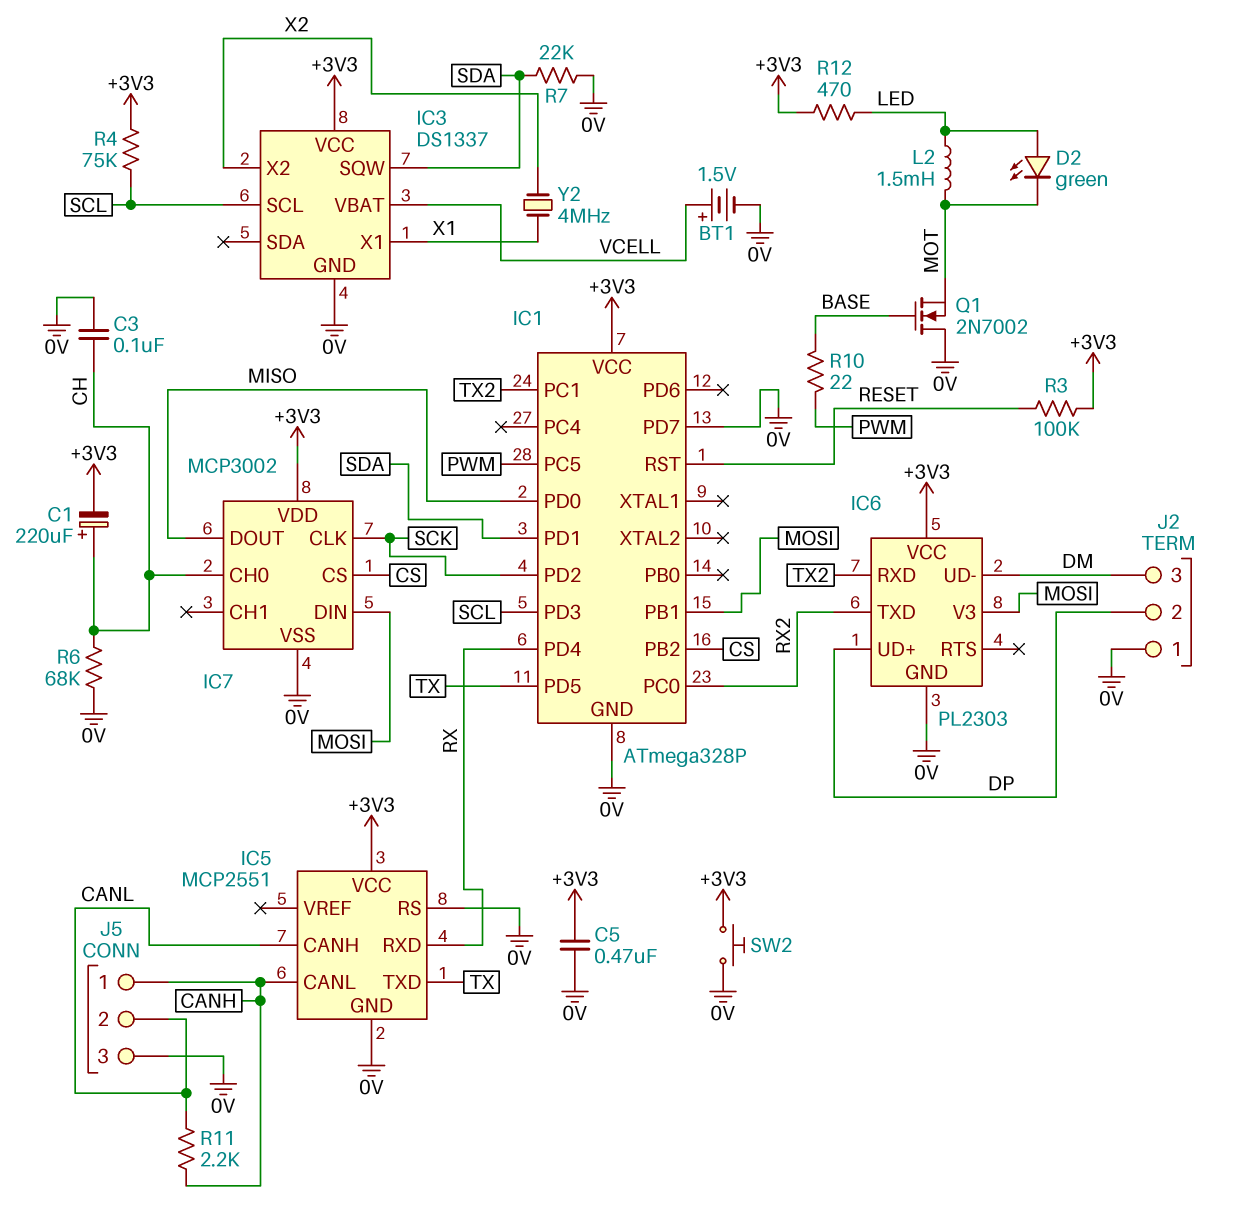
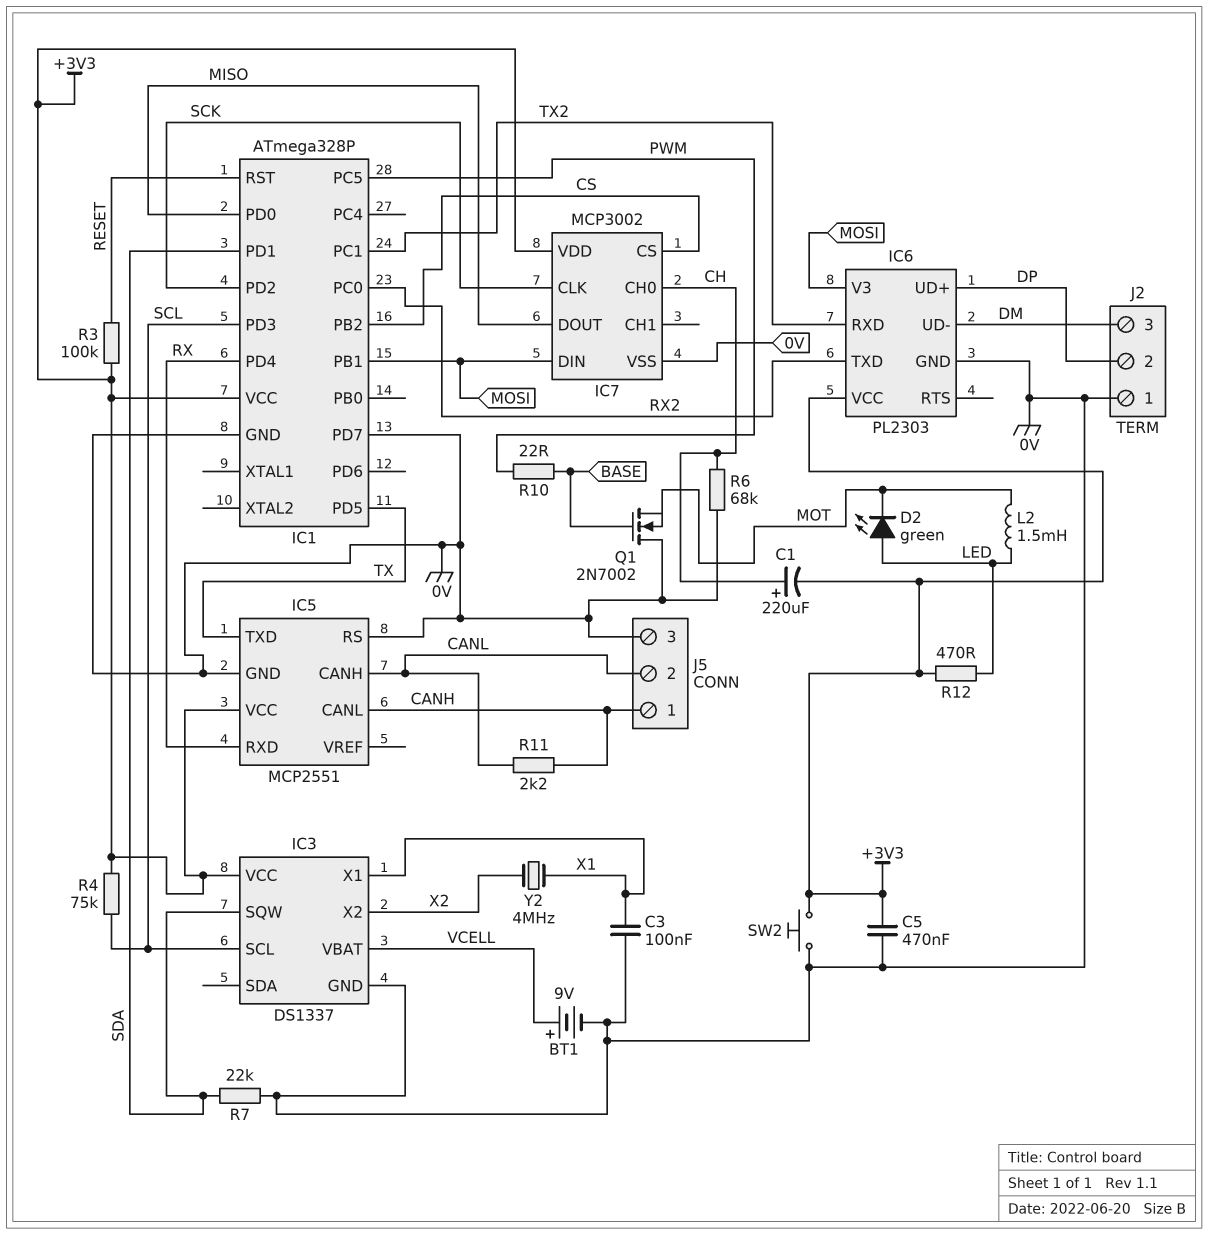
BT1: 1.5V (plus VCELL, minus 0V) -> 9V (plus VCELL, minus 0V)
C3: 100nF (0V, CH) -> 100nF (0V, X1)

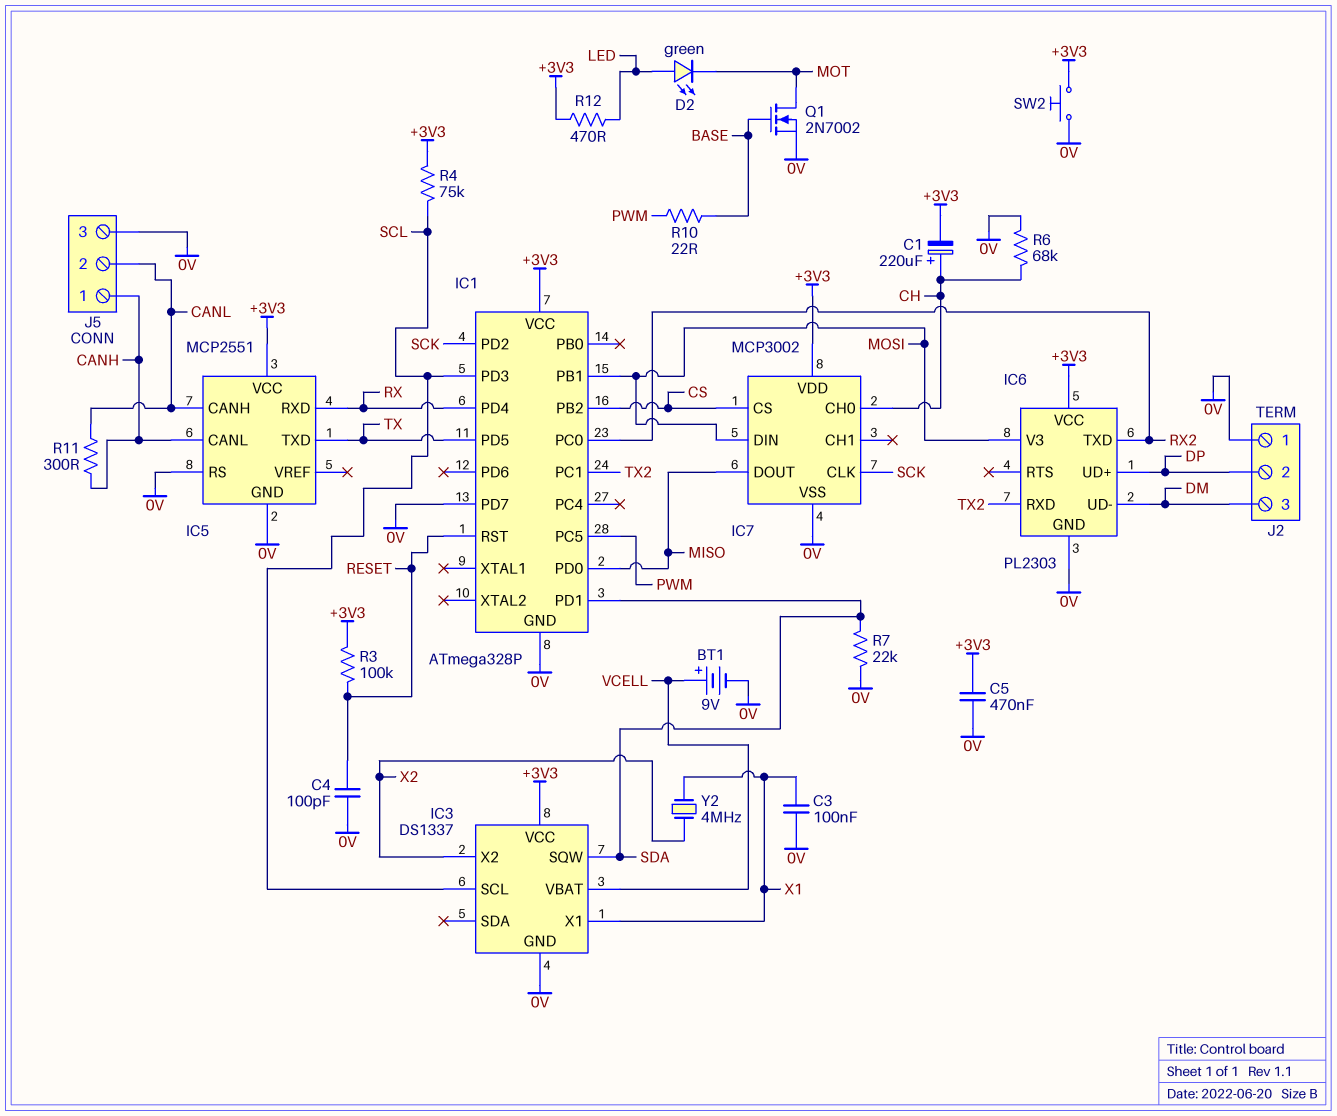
C4: none -> 100pF (0V, RESET)
L2: 1.5mH (LED, MOT) -> none
Q1: NMOS 2N7002 (G BASE, D 0V, S MOT) -> NMOS 2N7002 (G BASE, D MOT, S 0V)
R11: 2.2k (CANH, CANL) -> 300 (CANH, CANL)

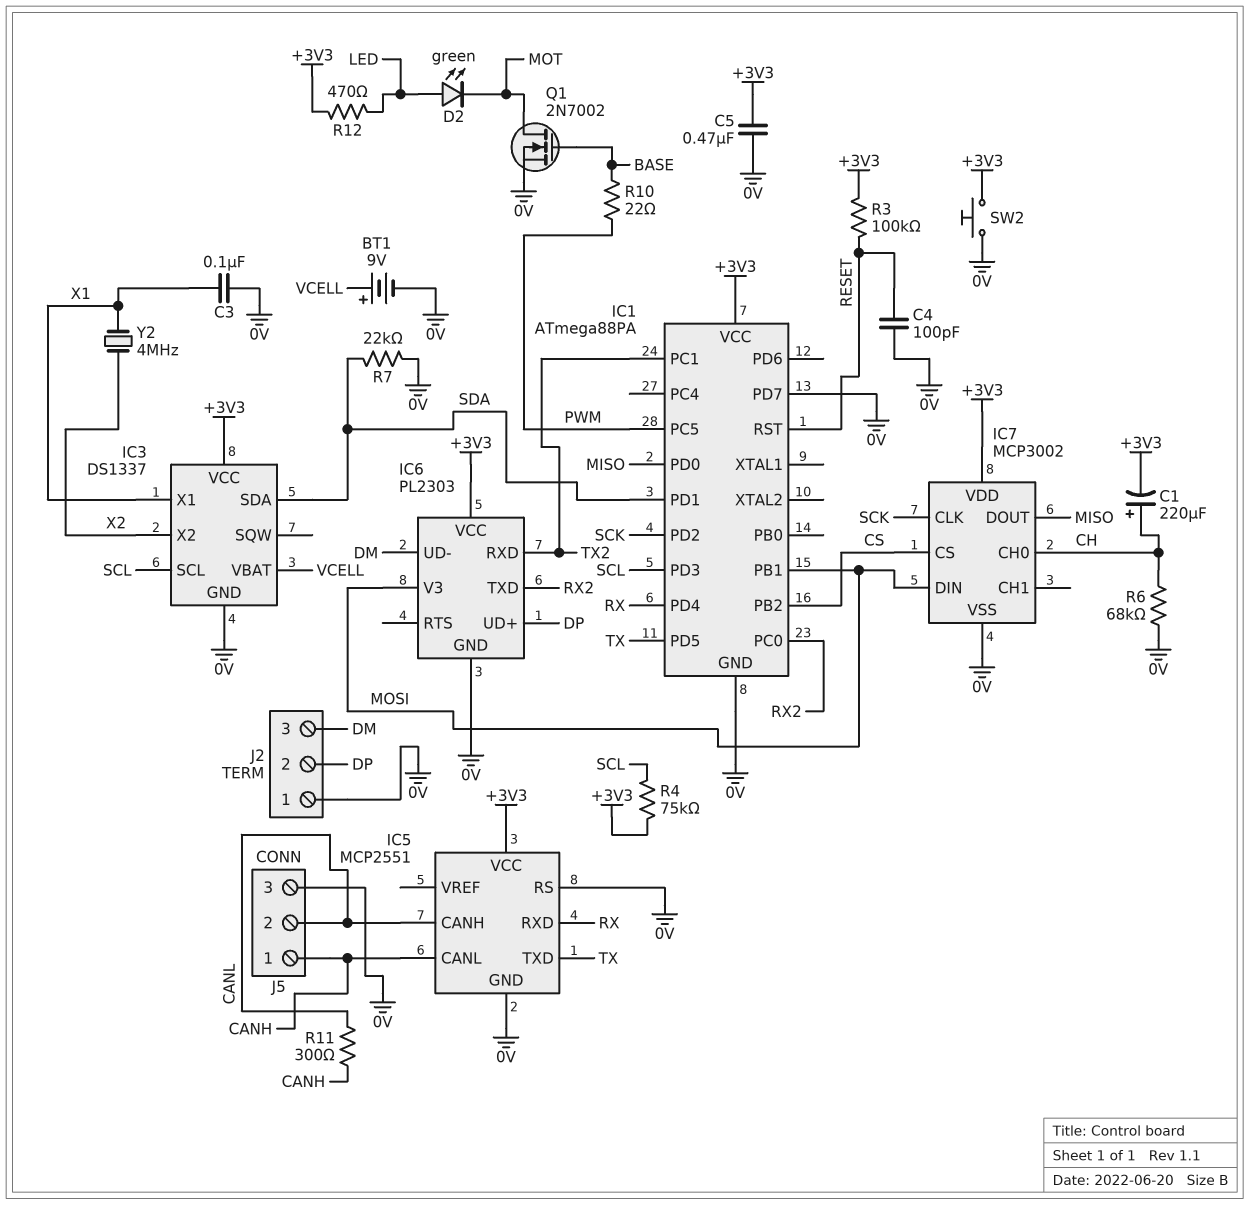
IC1: ATmega328P -> ATmega88PA
IC3 pin SDA: none -> SDA
IC3 pin SQW: SDA -> none

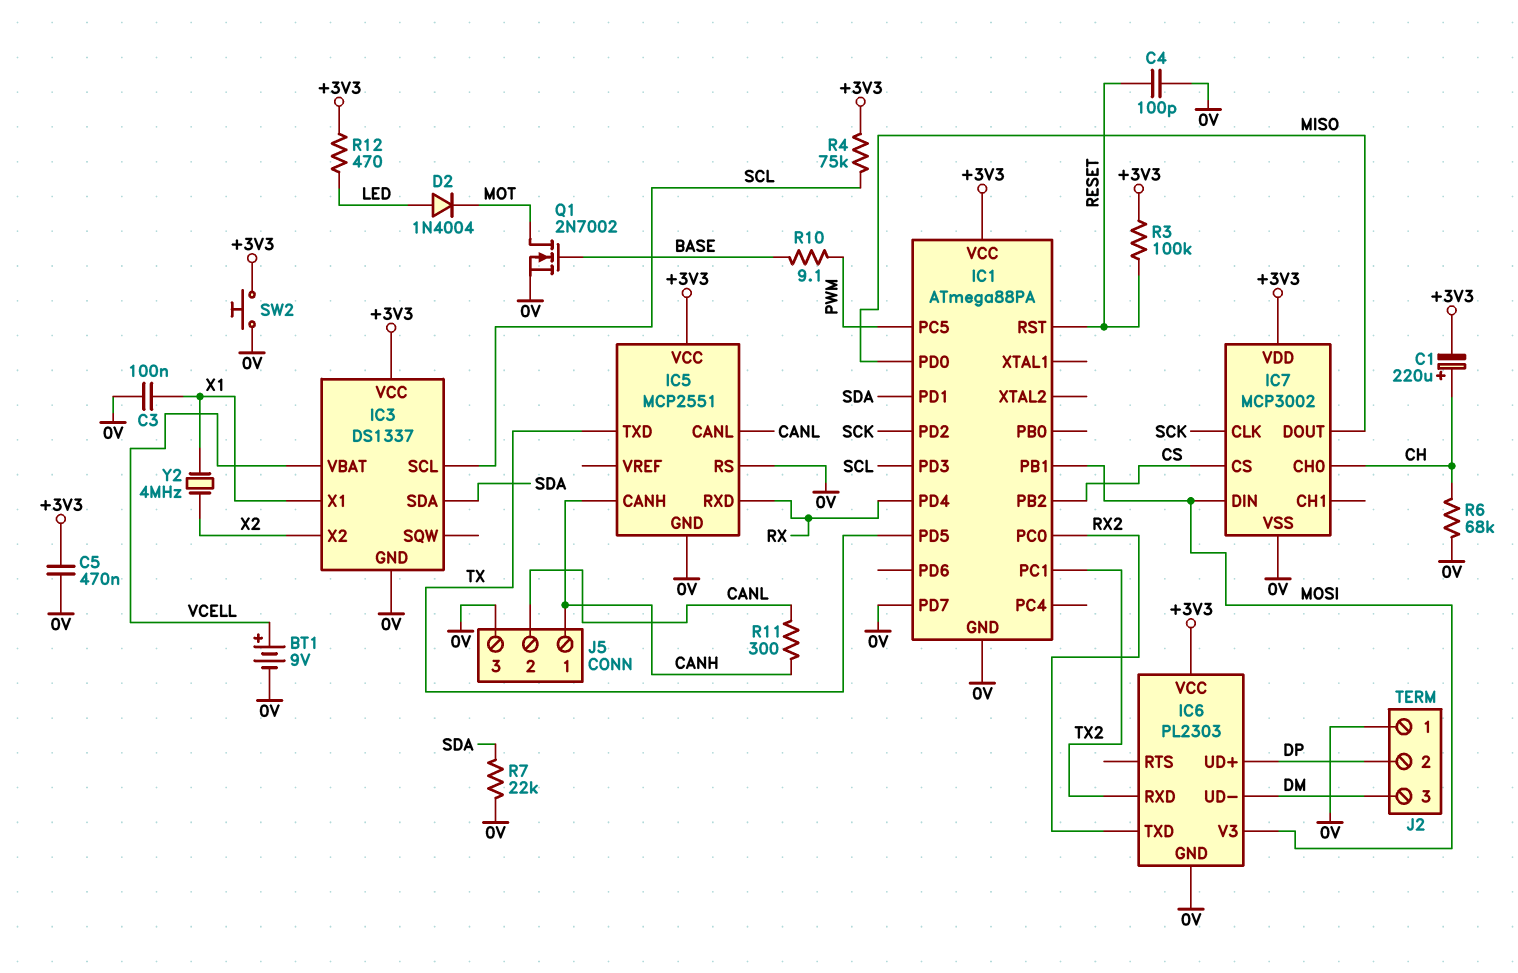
D2: LED green (A LED, K MOT) -> diode 1N4004 (A LED, K MOT)
IC5 pin CANH: CANL -> CANH
IC5 pin CANL: CANH -> CANL
R10: 22 (BASE, PWM) -> 9.1 (BASE, PWM)

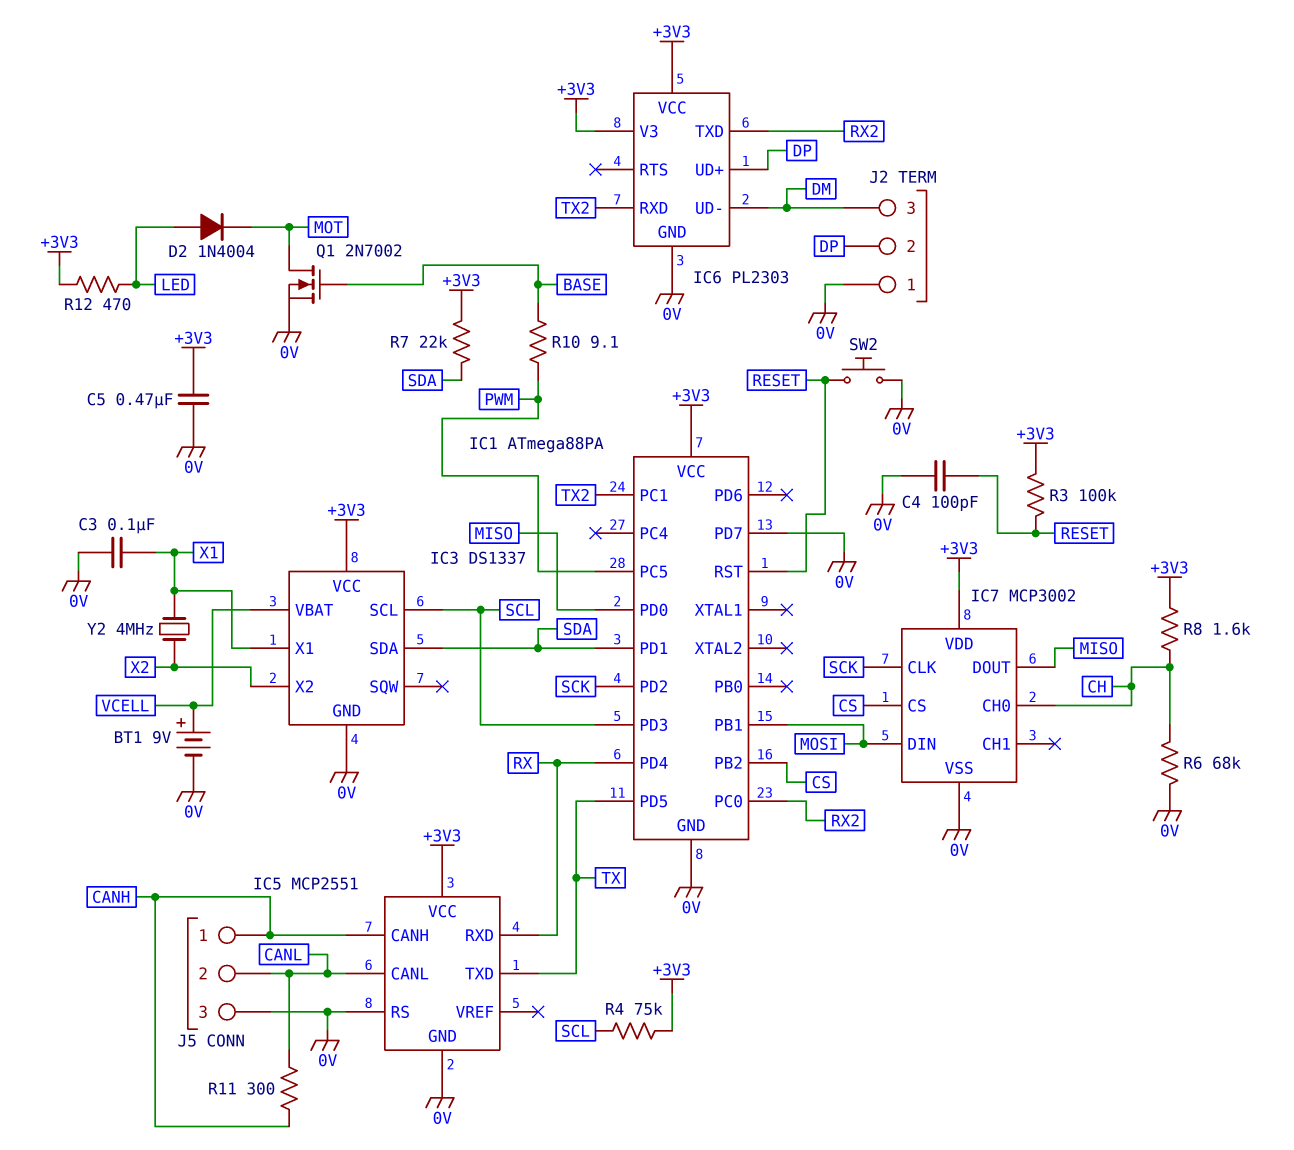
C1: 220uF (plus CH, minus +3V3) -> none
IC6 pin V3: MOSI -> +3V3
R7: 22k (0V, SDA) -> 22k (+3V3, SDA)
R8: none -> 1.6k (+3V3, CH)
SW2: button (+3V3, 0V) -> button (0V, RESET)

